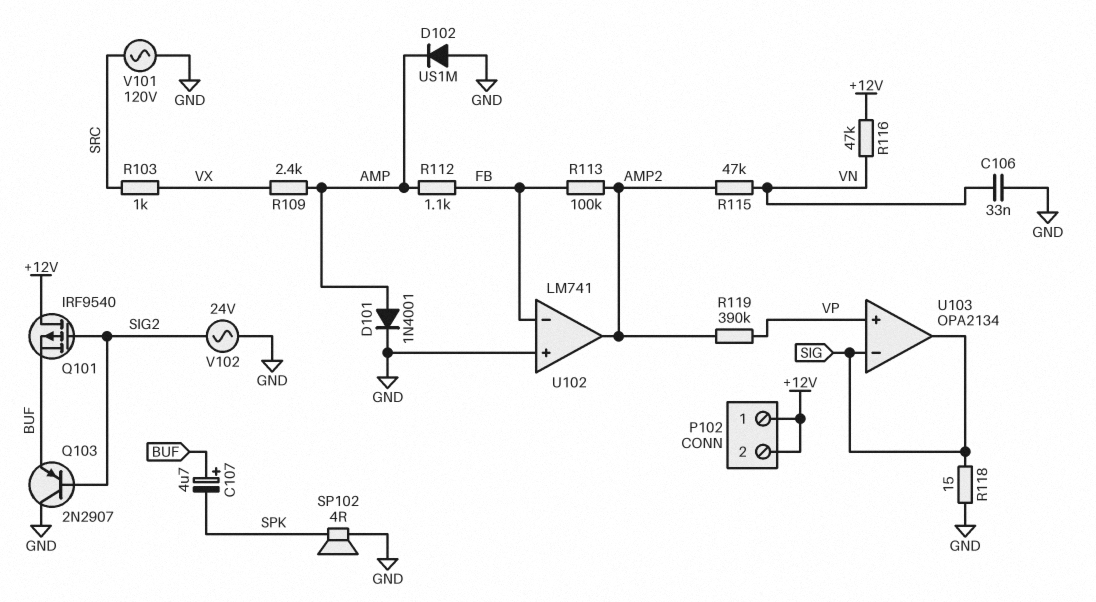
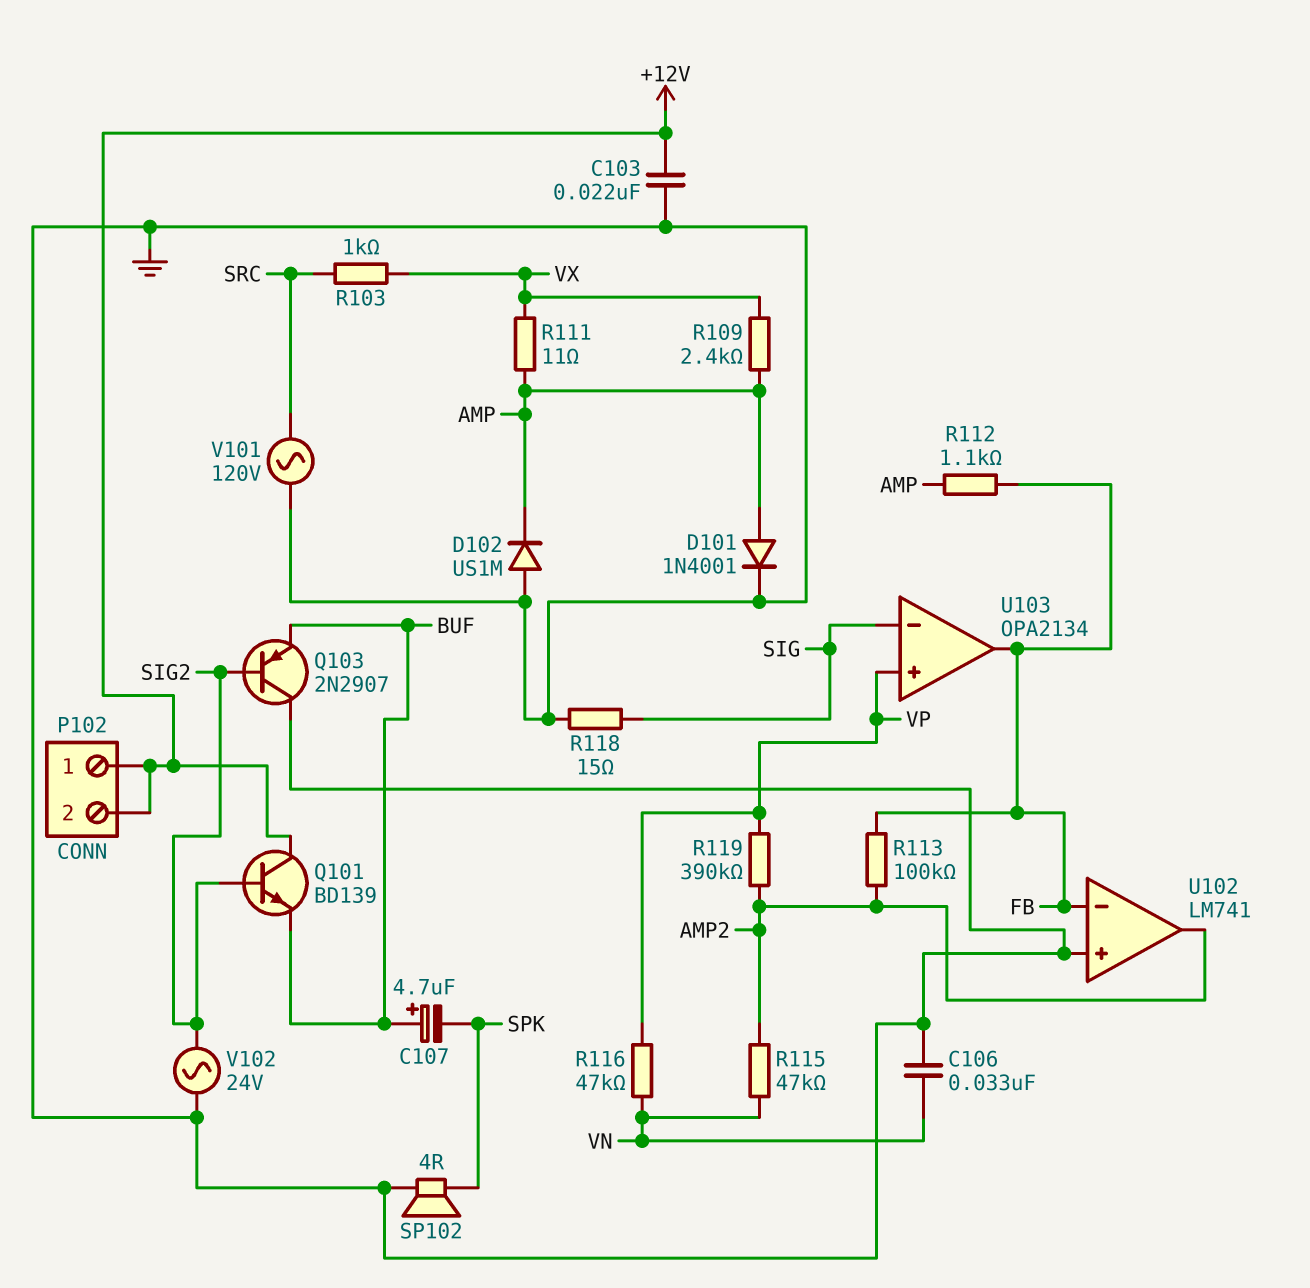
C103: none -> 22nF (+12V, GND)
Q101: PMOS IRF9540 (G SIG2, D +12V, S BUF) -> NPN BD139 (B SIG2, C +12V, E BUF)
R111: none -> 11 (AMP, VX)
R116: 47k (+12V, VN) -> 47k (VN, VP)
U103 pin out: SIG -> FB

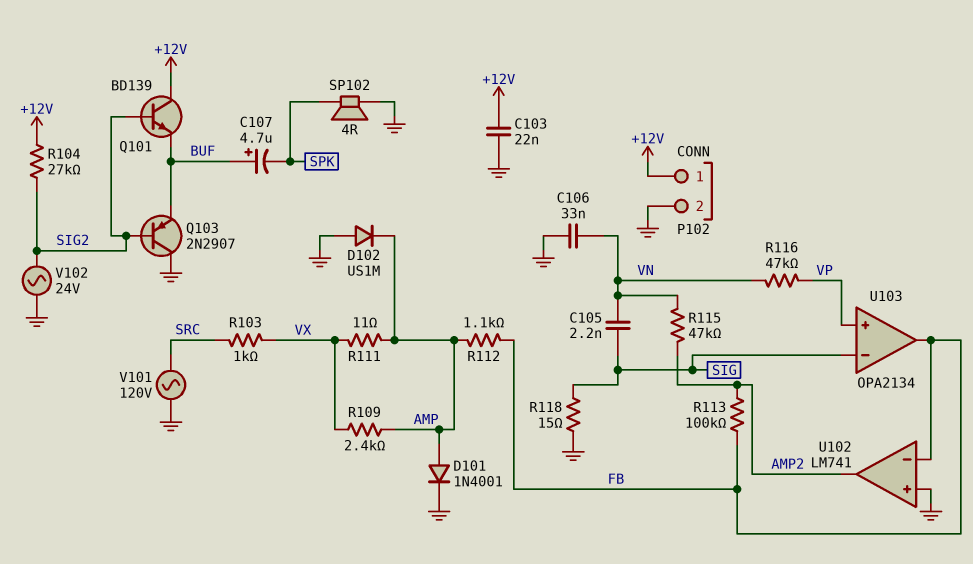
C105: none -> 2.2nF (SIG, VN)
P102 pin 2: +12V -> GND
R104: none -> 27k (+12V, SIG2)
R119: 390k (AMP2, VP) -> none

